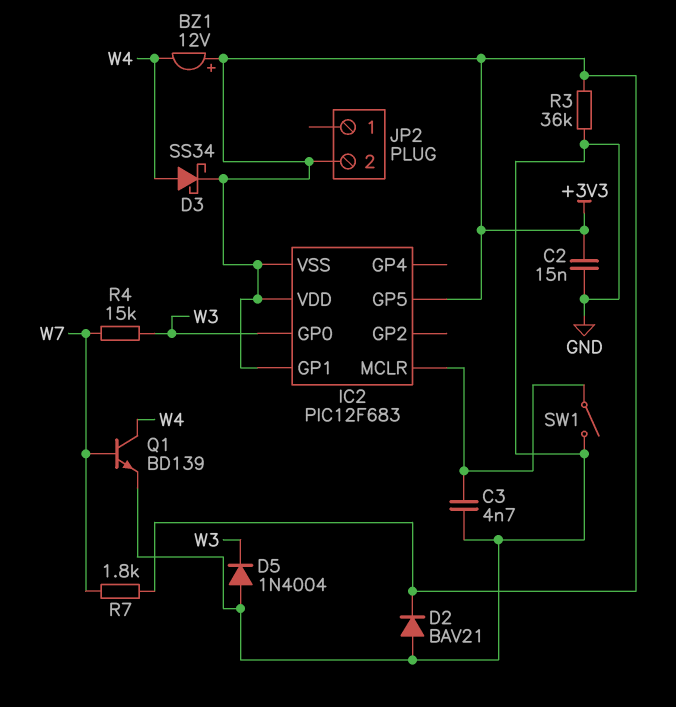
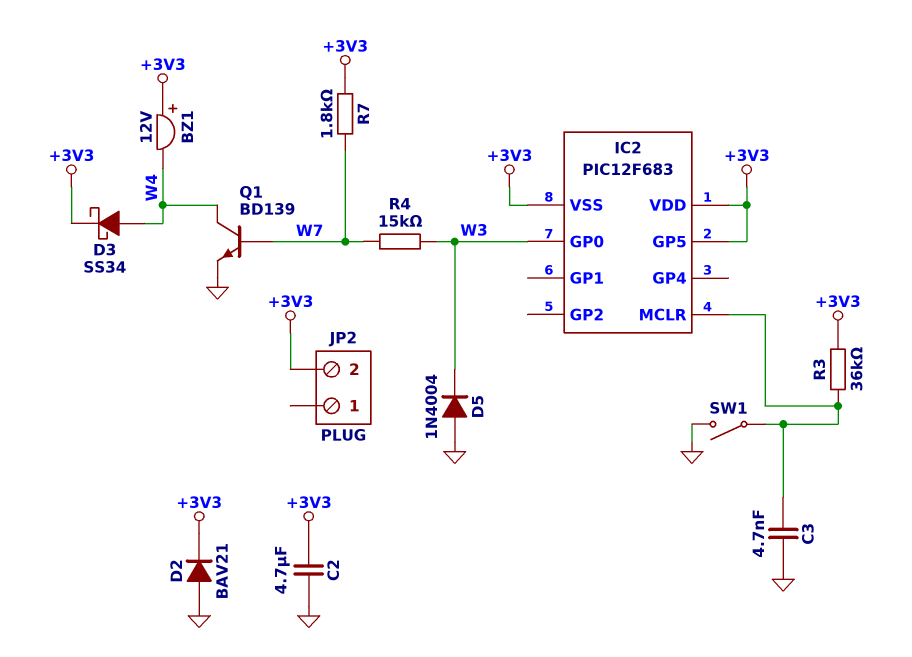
C2: 15nF (+3V3, GND) -> 4.7uF (+3V3, GND)
IC2 pin GP1: +3V3 -> none
R3: 36k (+3V3, GND) -> 36k (+3V3, IC2/MCLR)

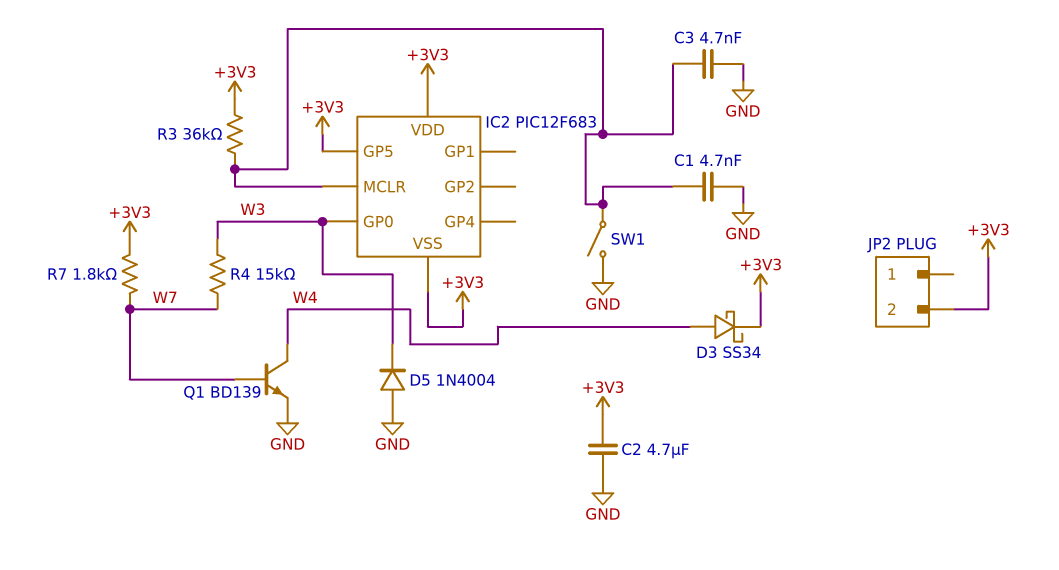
BZ1: buzzer 12V (plus +3V3, minus W4) -> none
C1: none -> 4.7nF (GND, IC2/MCLR)
D2: diode BAV21 (A GND, K +3V3) -> none

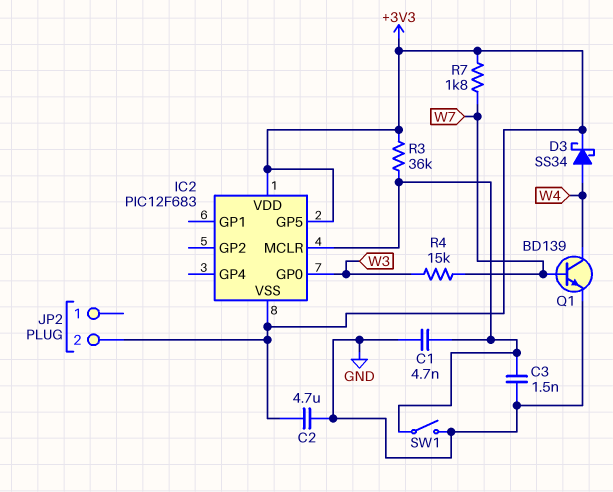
C3: 4.7nF (GND, IC2/MCLR) -> 1.5nF (GND, IC2/MCLR)
D5: diode 1N4004 (A GND, K W3) -> none

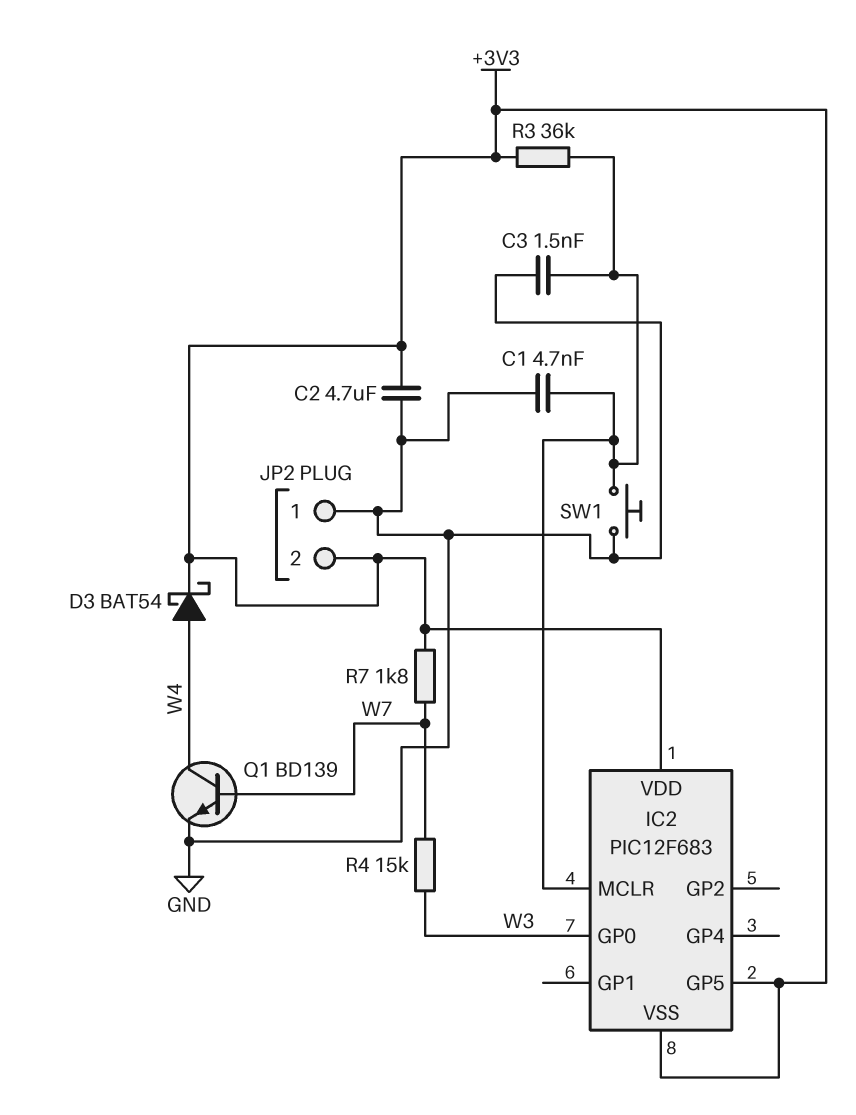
D3: schottky SS34 (A W4, K +3V3) -> schottky BAT54 (A W4, K +3V3)
JP2 pin 1: none -> GND
SW1: switch (GND, IC2/MCLR) -> button (GND, IC2/MCLR)

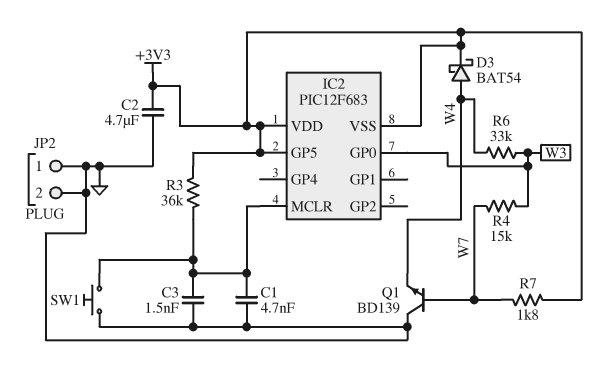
JP2 pin 2: +3V3 -> GND
Q1: NPN BD139 (B W7, C W4, E GND) -> NPN BD139 (B W7, C GND, E W4)
R6: none -> 33k (W3, W4)

